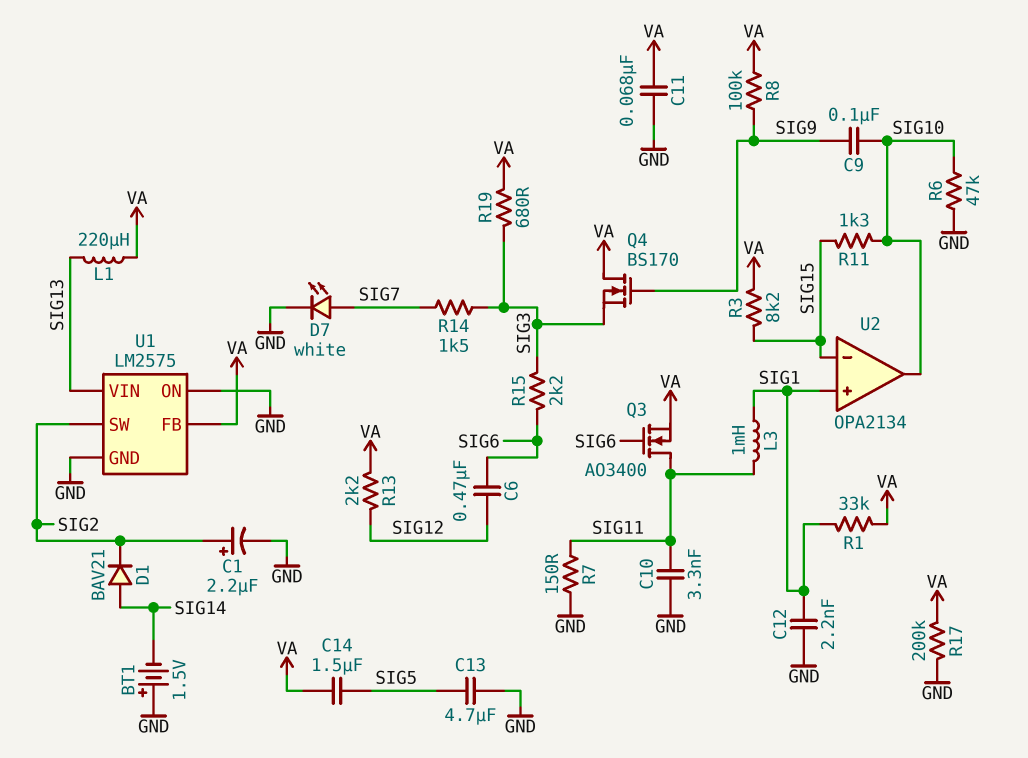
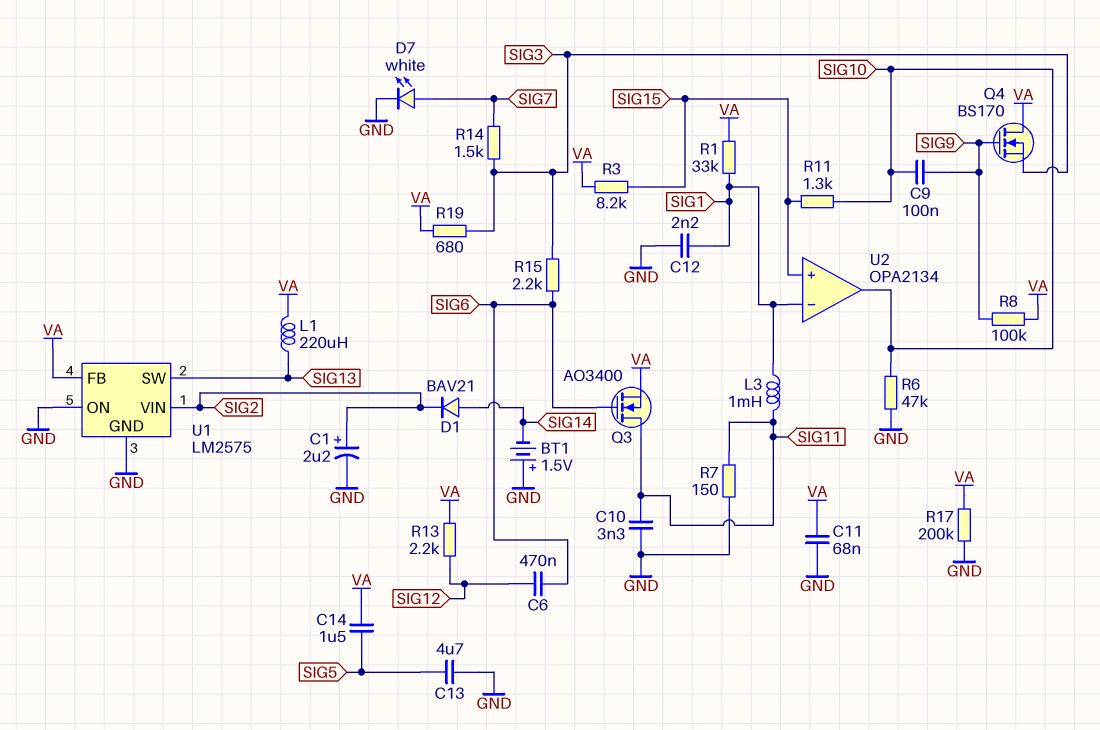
U1 pin SW: SIG2 -> SIG13
U1 pin VIN: SIG13 -> SIG2
U2 pin in+: SIG1 -> SIG15
U2 pin in-: SIG15 -> SIG1

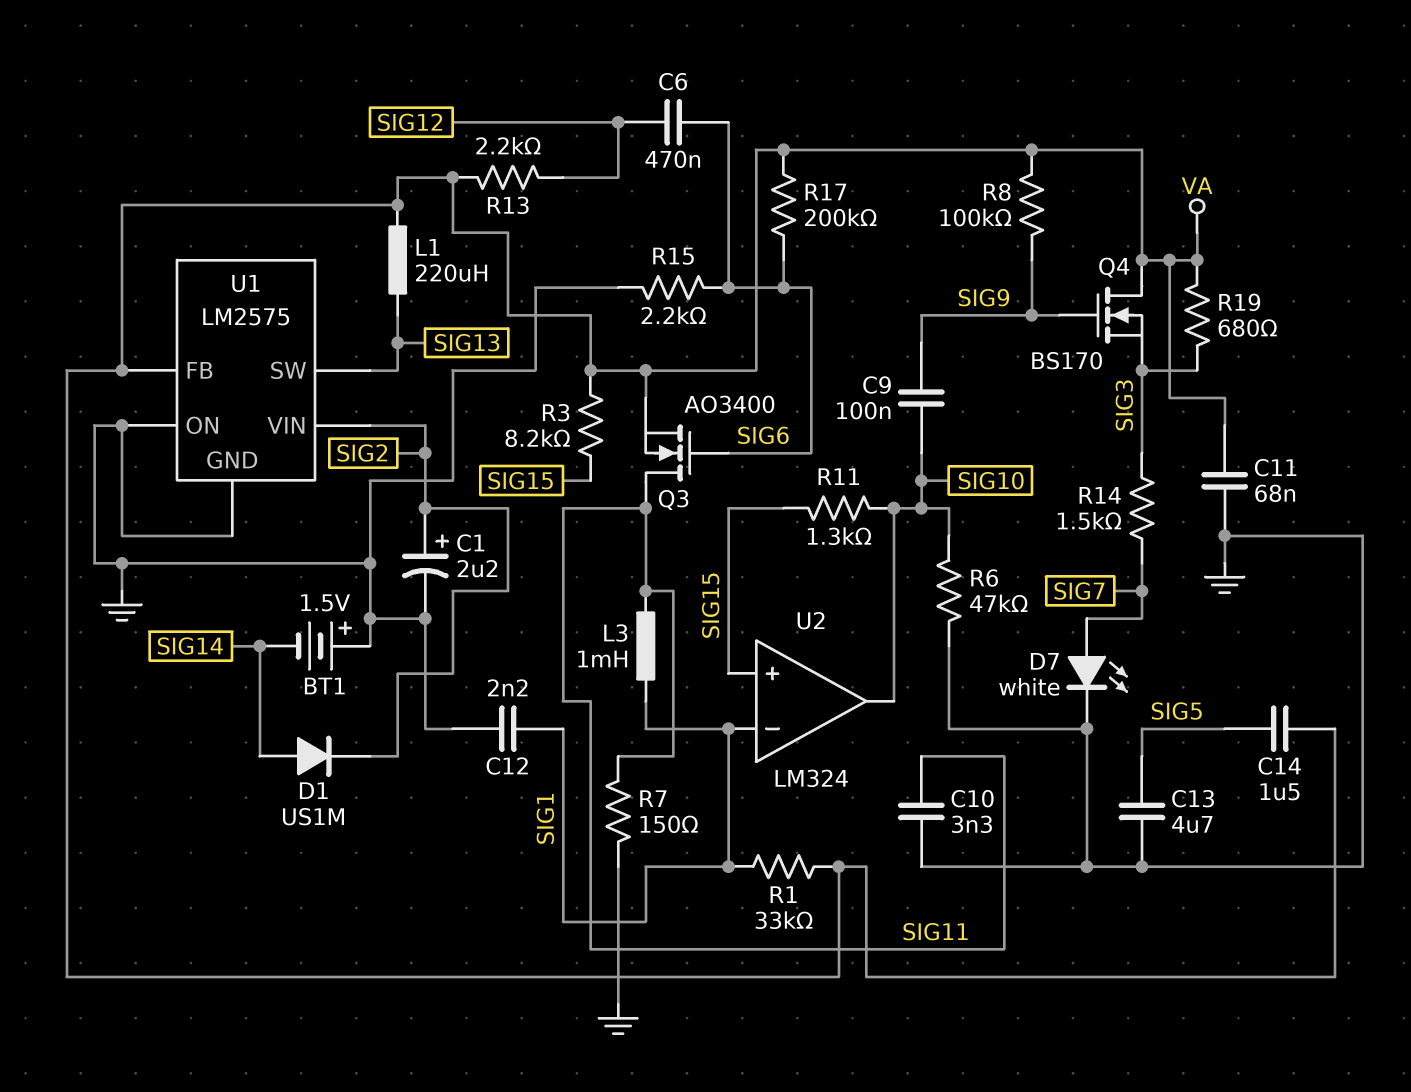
D1: diode BAV21 (A SIG14, K SIG2) -> diode US1M (A SIG14, K SIG2)
R15: 2.2k (SIG3, SIG6) -> 2.2k (GND, SIG6)
R17: 200k (GND, VA) -> 200k (SIG6, VA)
U2: OPA2134 -> LM324

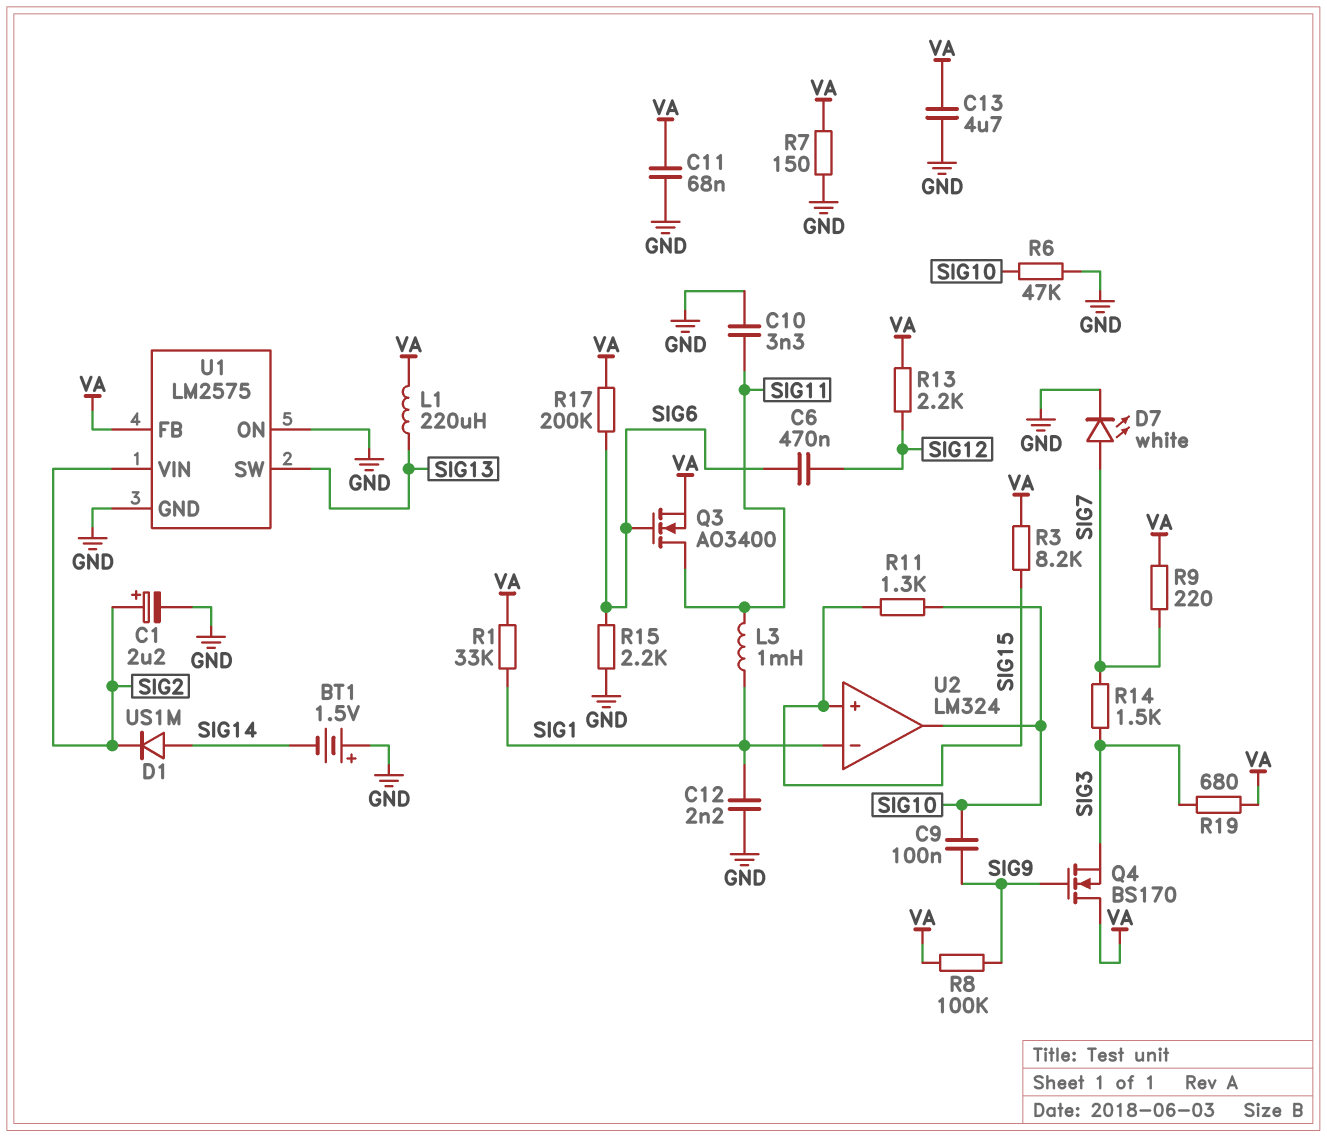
C13: 4.7uF (GND, SIG5) -> 4.7uF (GND, VA)
C14: 1.5uF (SIG5, VA) -> none
R7: 150 (GND, SIG11) -> 150 (GND, VA)
R9: none -> 220 (SIG7, VA)

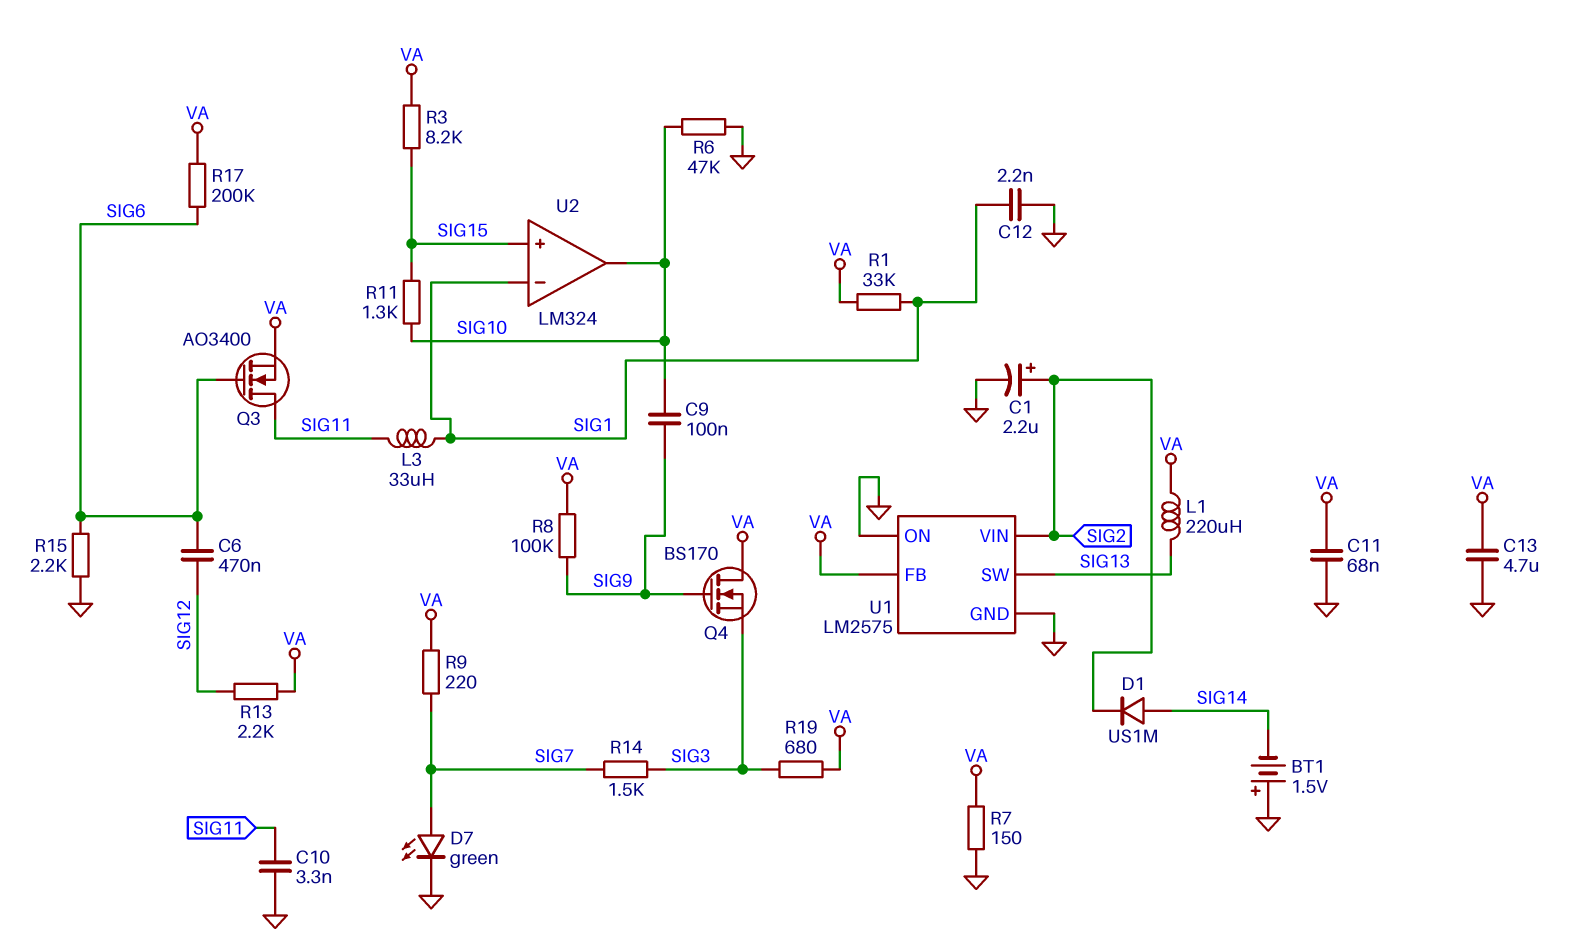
D7: LED white (A SIG7, K GND) -> LED green (A SIG7, K GND)
L3: 1mH (SIG1, SIG11) -> 33uH (SIG1, SIG11)

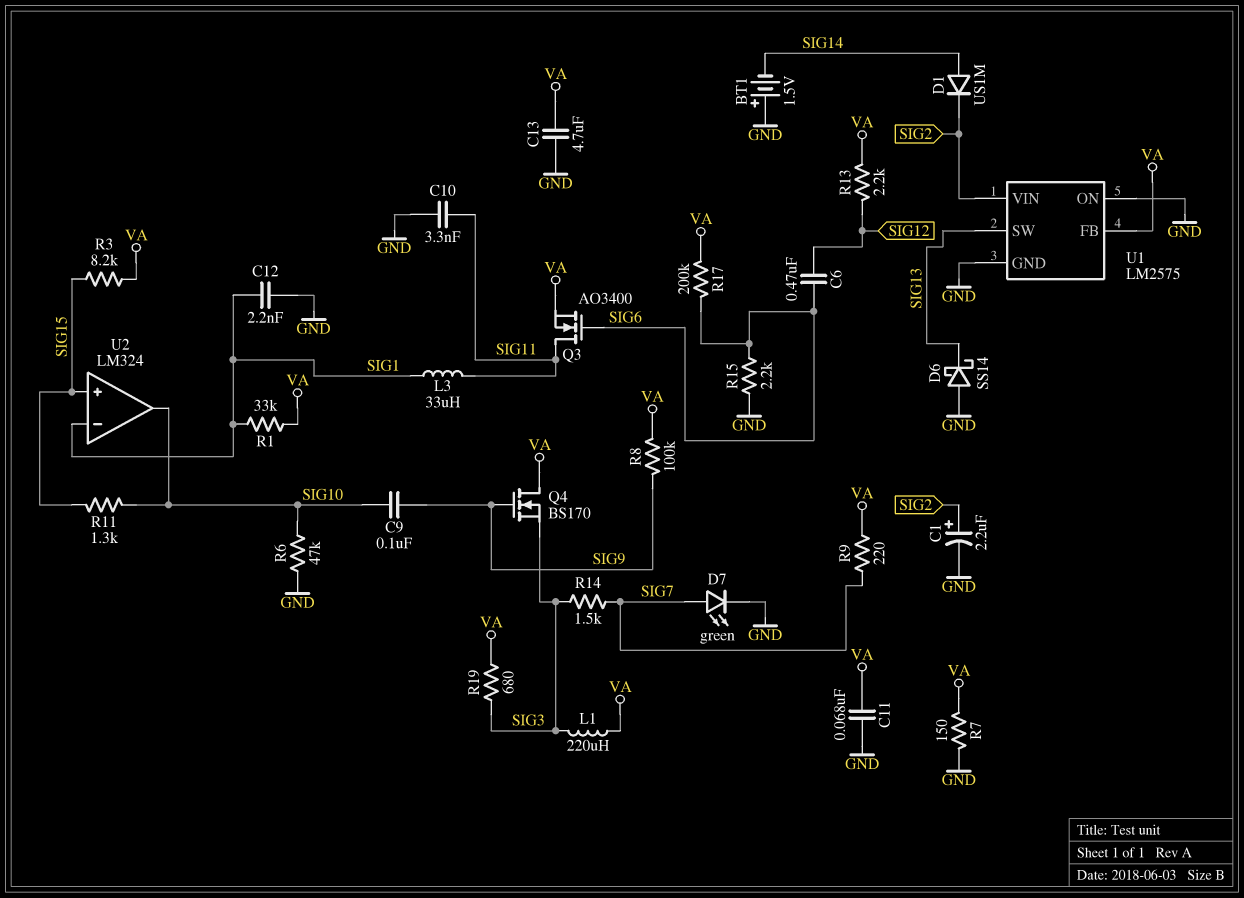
D6: none -> schottky SS14 (A GND, K SIG13)
L1: 220uH (SIG13, VA) -> 220uH (SIG3, VA)

